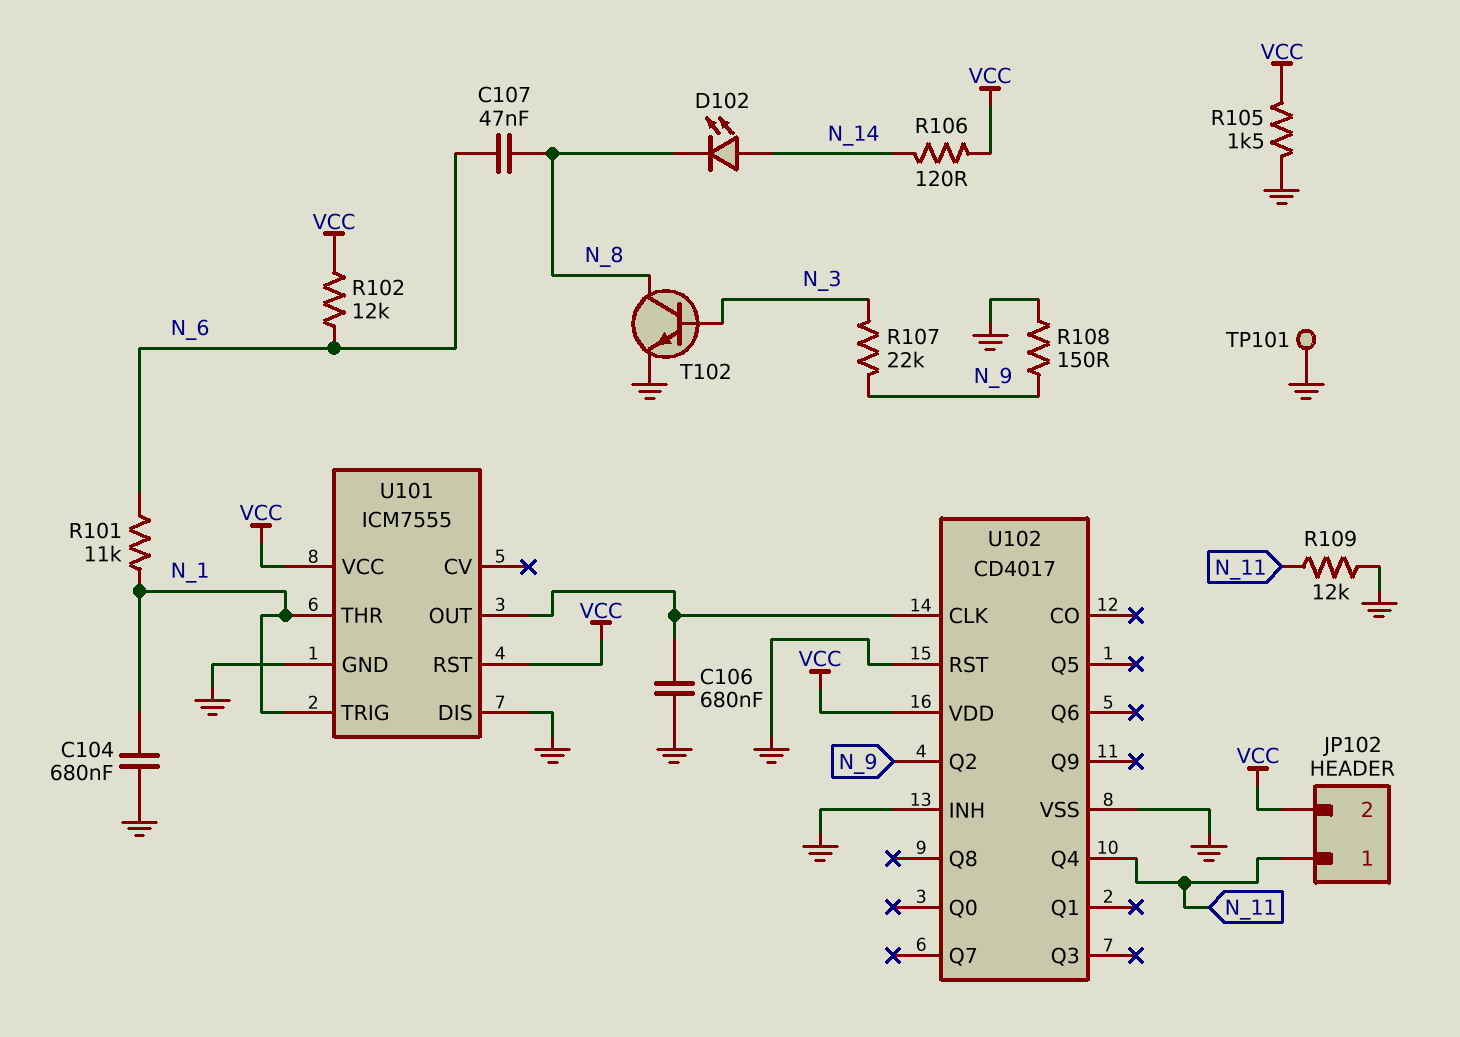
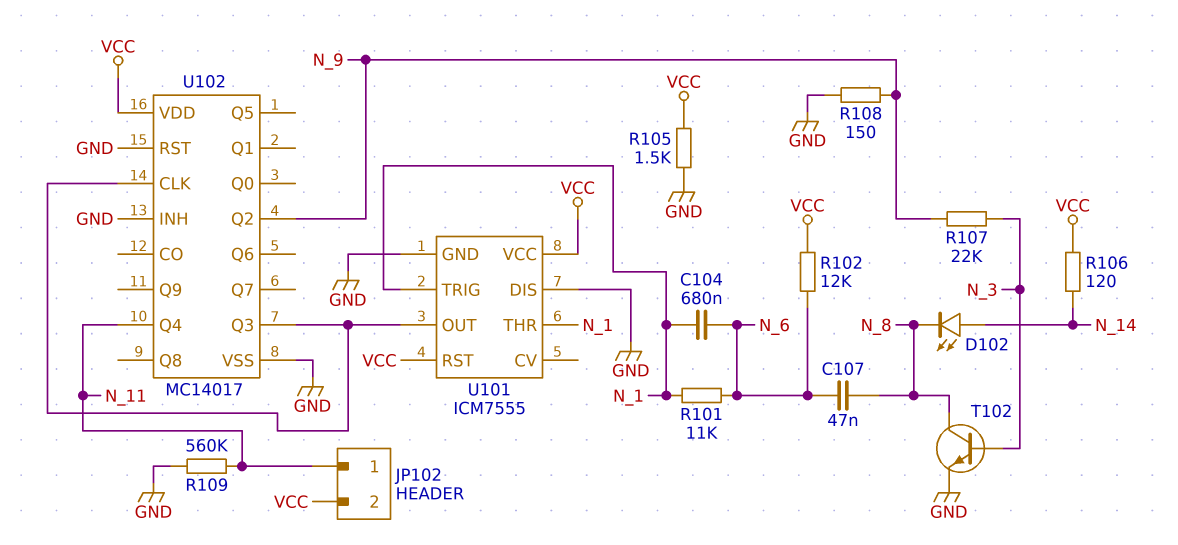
C104: 680nF (GND, N_1) -> 680nF (N_1, N_6)
C106: 680nF (GND, U101/OUT) -> none
R109: 12k (GND, N_11) -> 560k (GND, N_11)
TP101: test point (GND) -> none
U102: CD4017 -> MC14017
U102 pin Q3: none -> U101/OUT

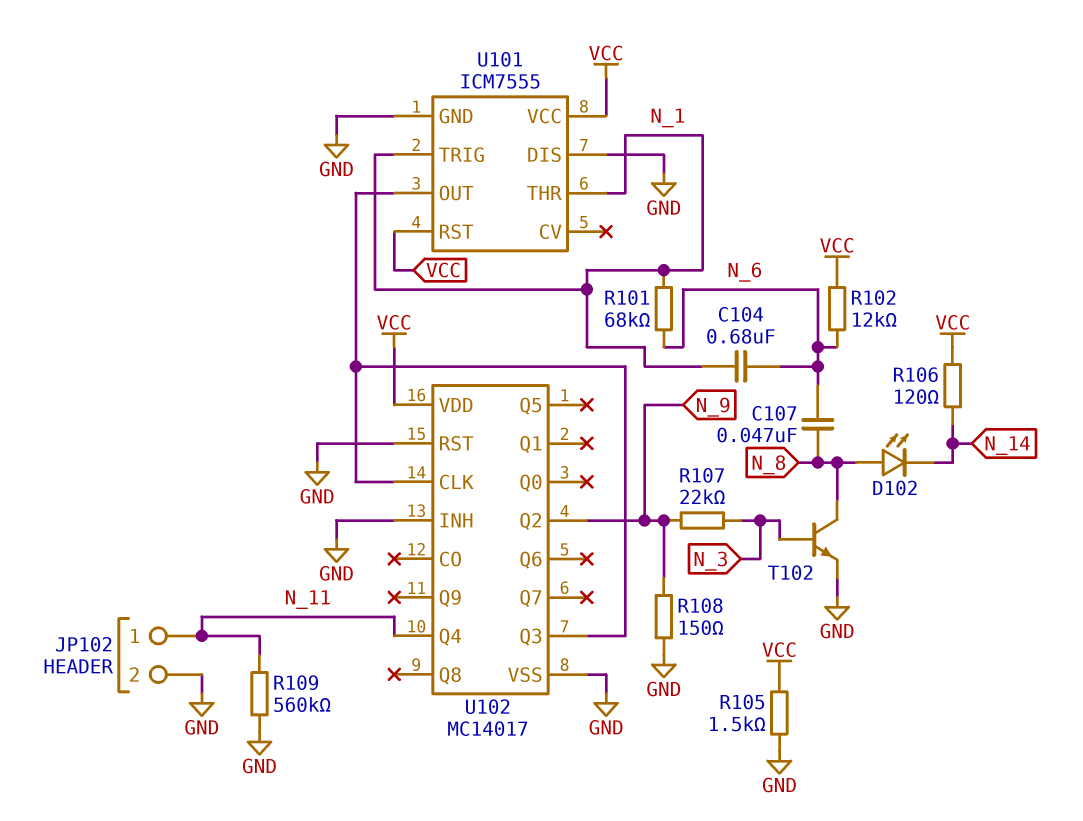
D102: LED (A N_14, K N_8) -> LED (A N_8, K N_14)
JP102 pin 2: VCC -> GND
R101: 11k (N_1, N_6) -> 68k (N_1, N_6)

